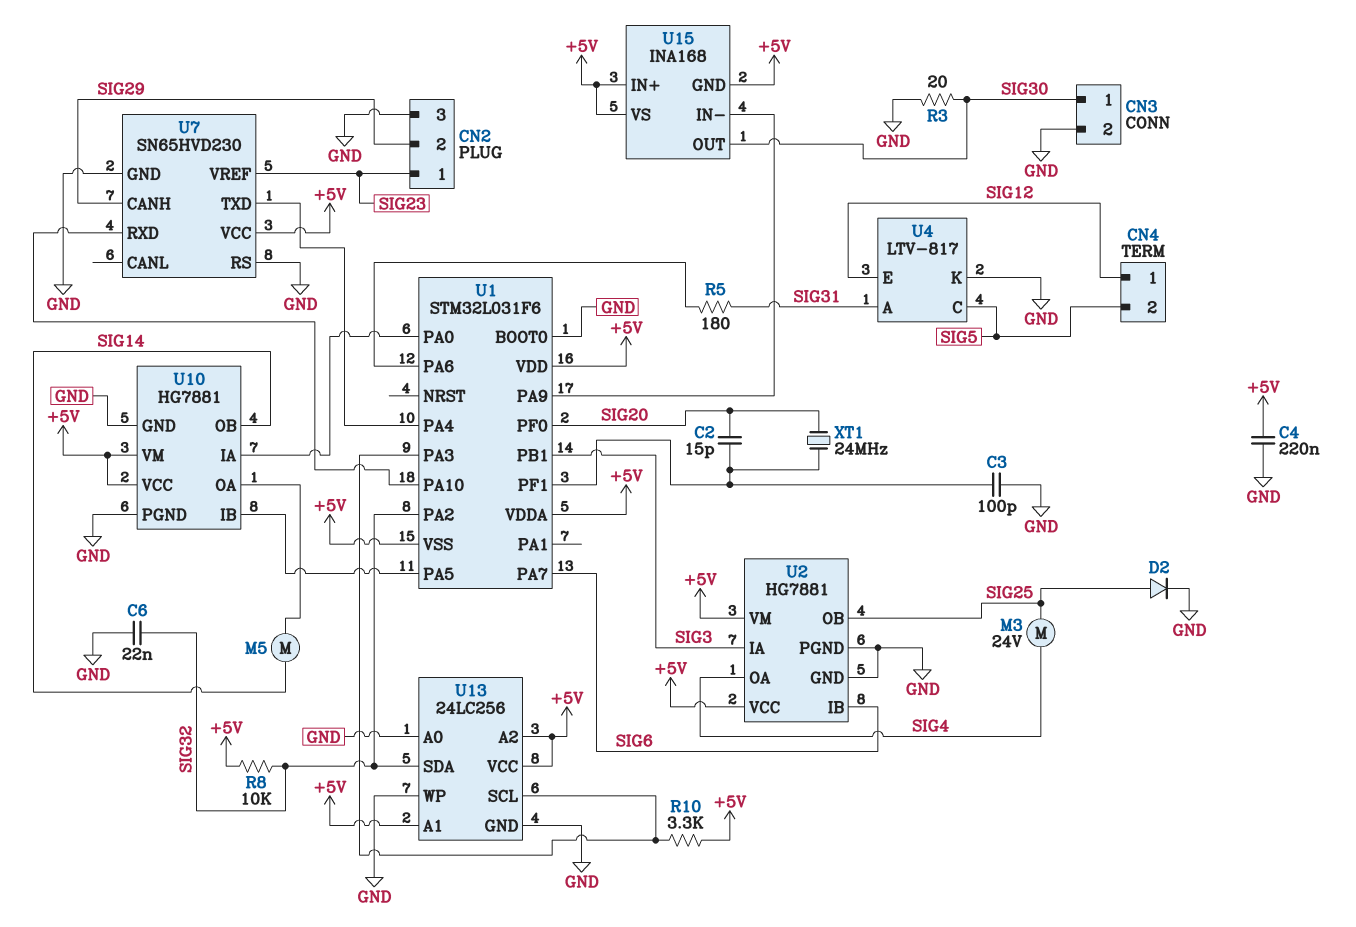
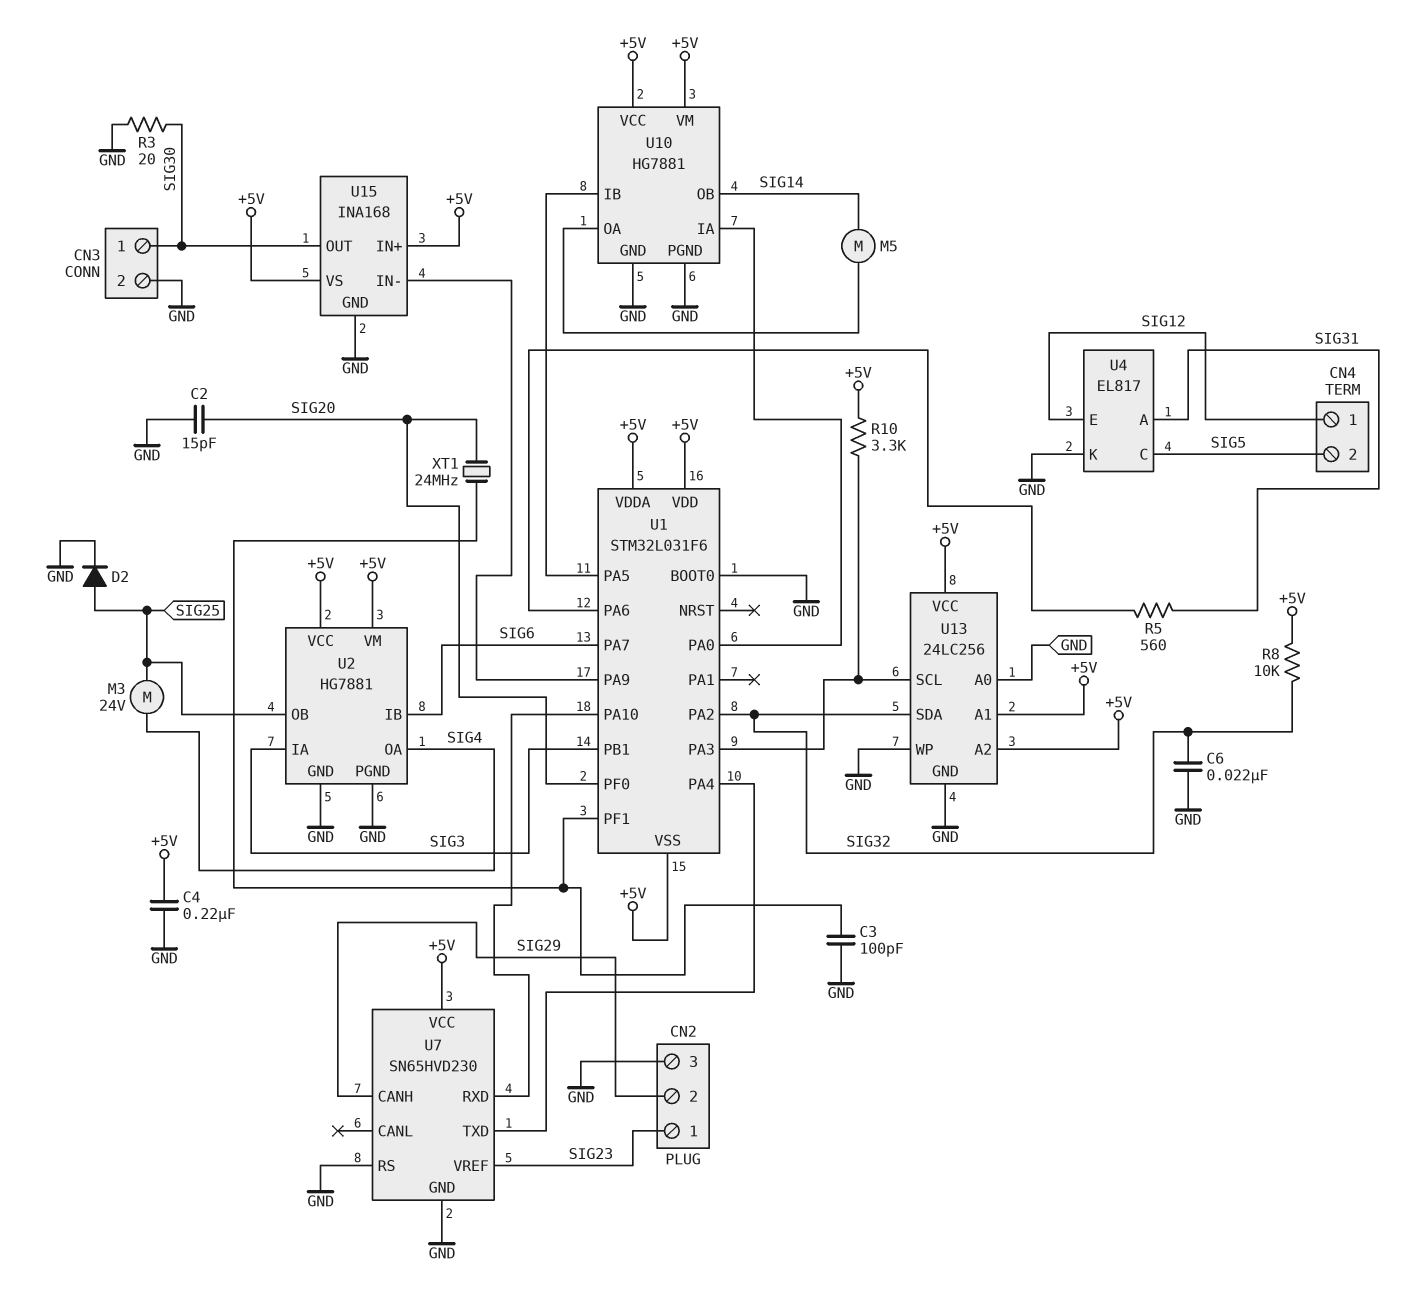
C2: 15pF (SIG20, U1/PF1) -> 15pF (GND, SIG20)
R5: 180 (SIG31, U1/PA6) -> 560 (SIG31, U1/PA6)
U4: LTV-817 -> EL817
U15 pin GND: +5V -> GND

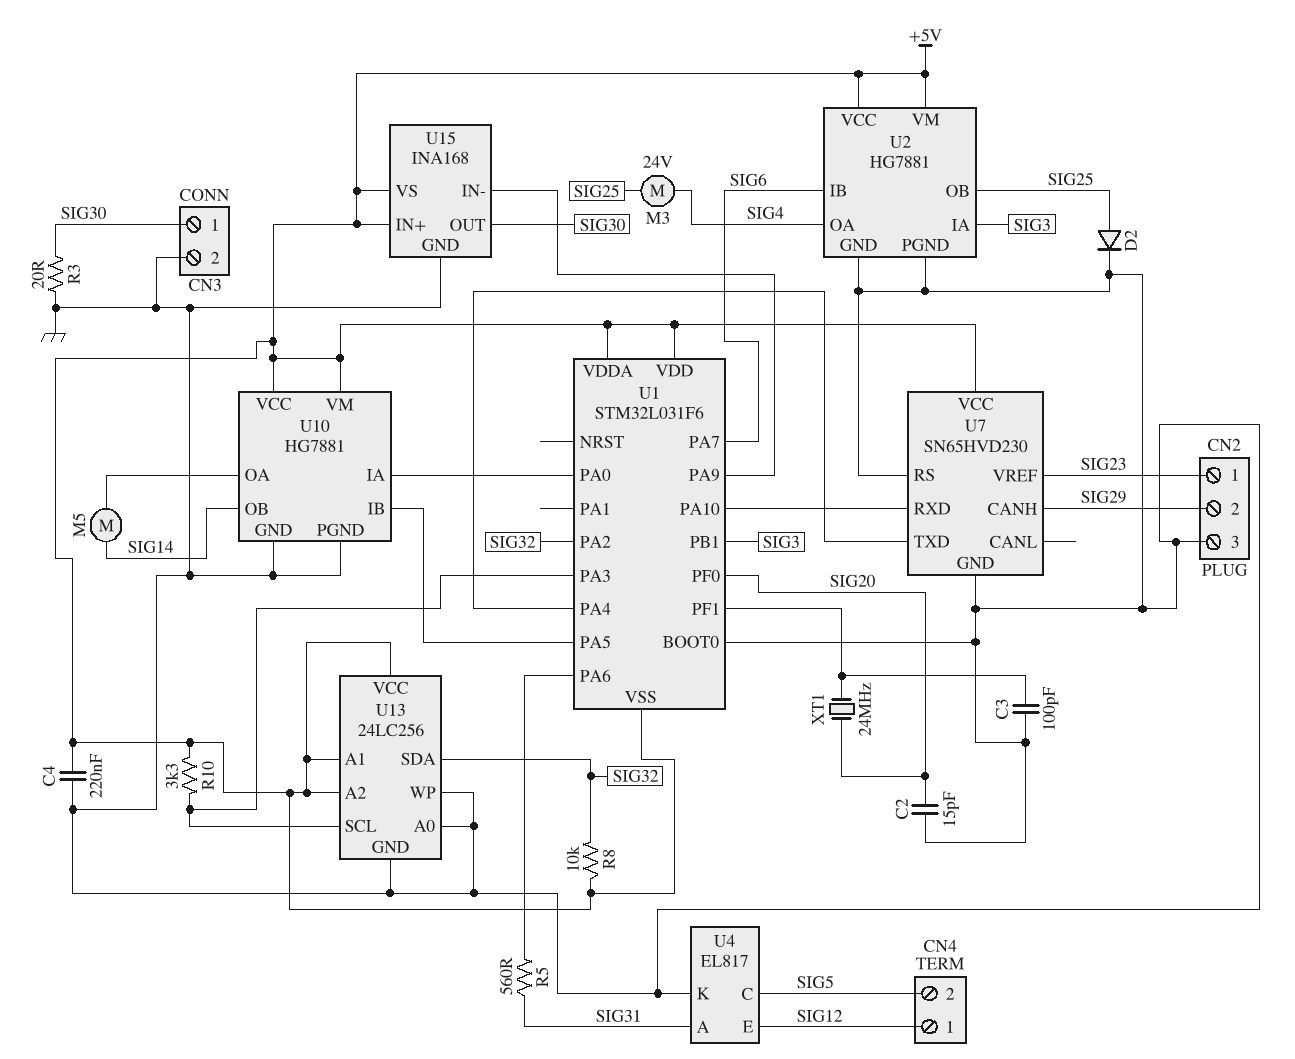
C6: 22nF (GND, SIG32) -> none

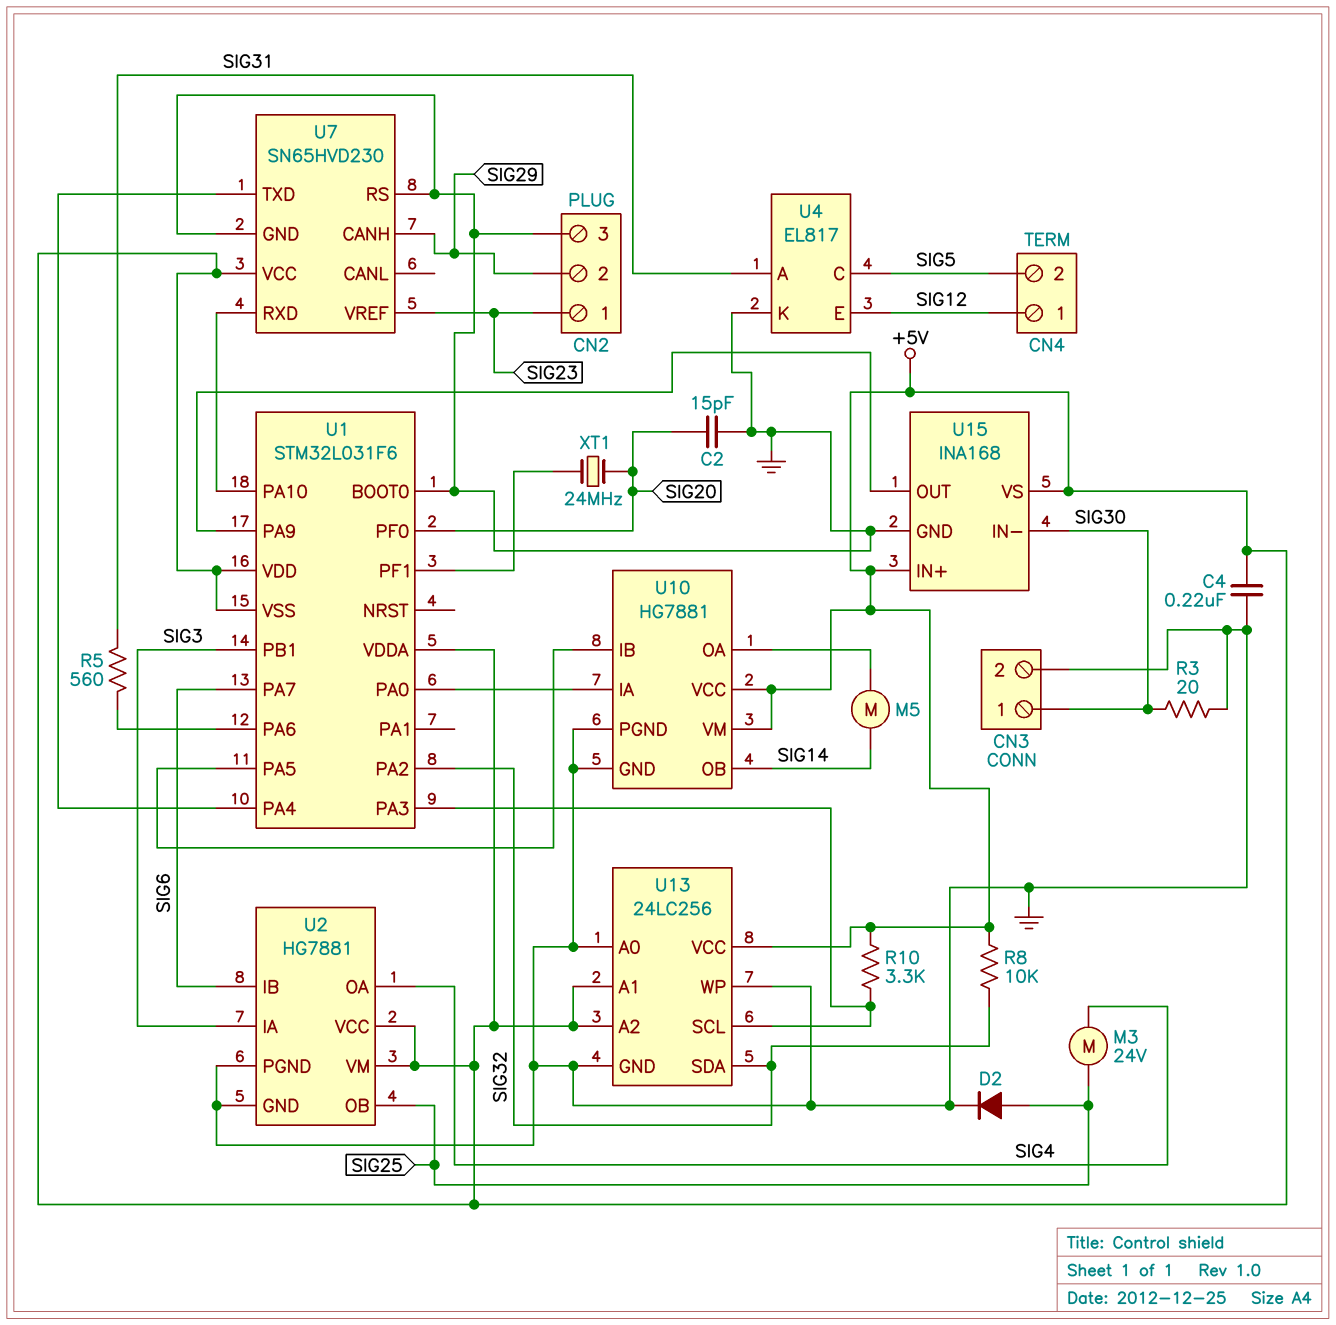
C3: 100pF (GND, U1/PF1) -> none
U15 pin IN-: U1/PA9 -> SIG30
U15 pin OUT: SIG30 -> U1/PA9

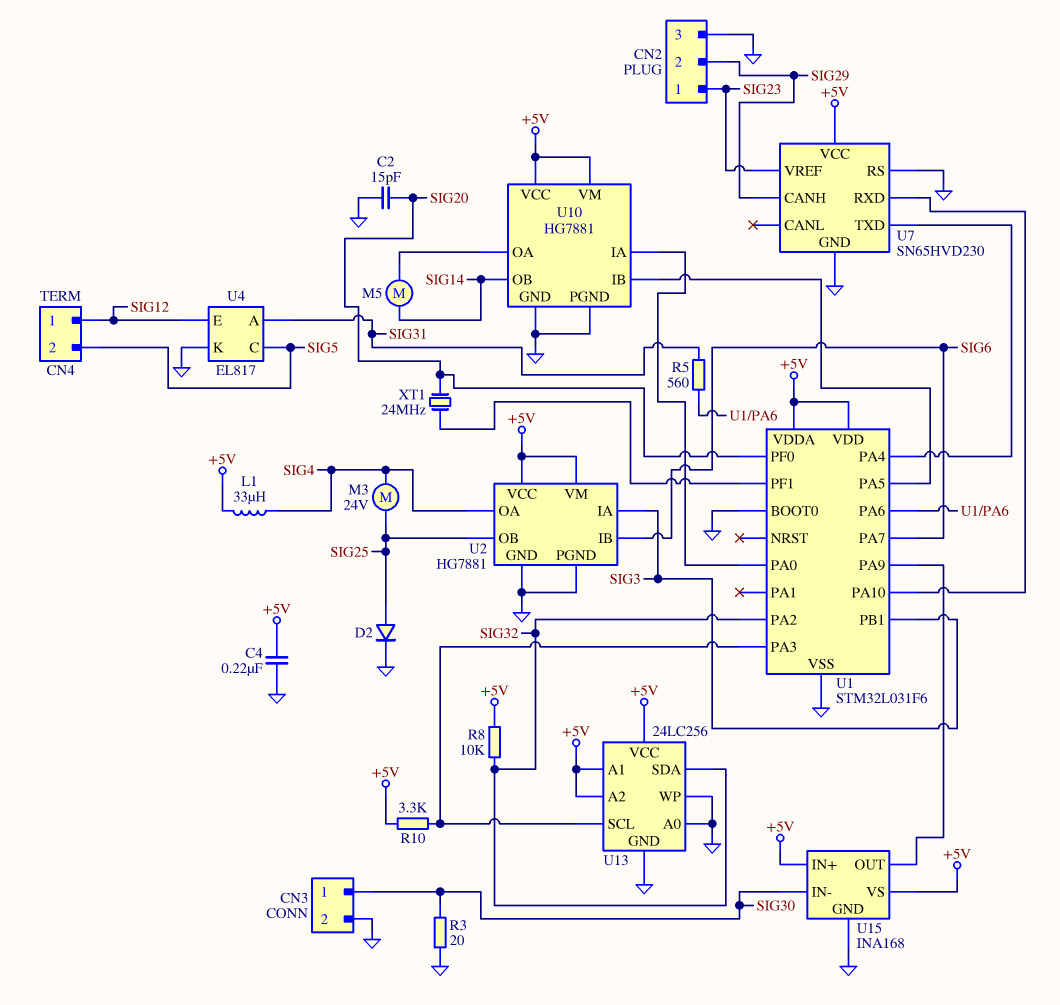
L1: none -> 33uH (+5V, SIG4)
U1 pin VSS: +5V -> GND

